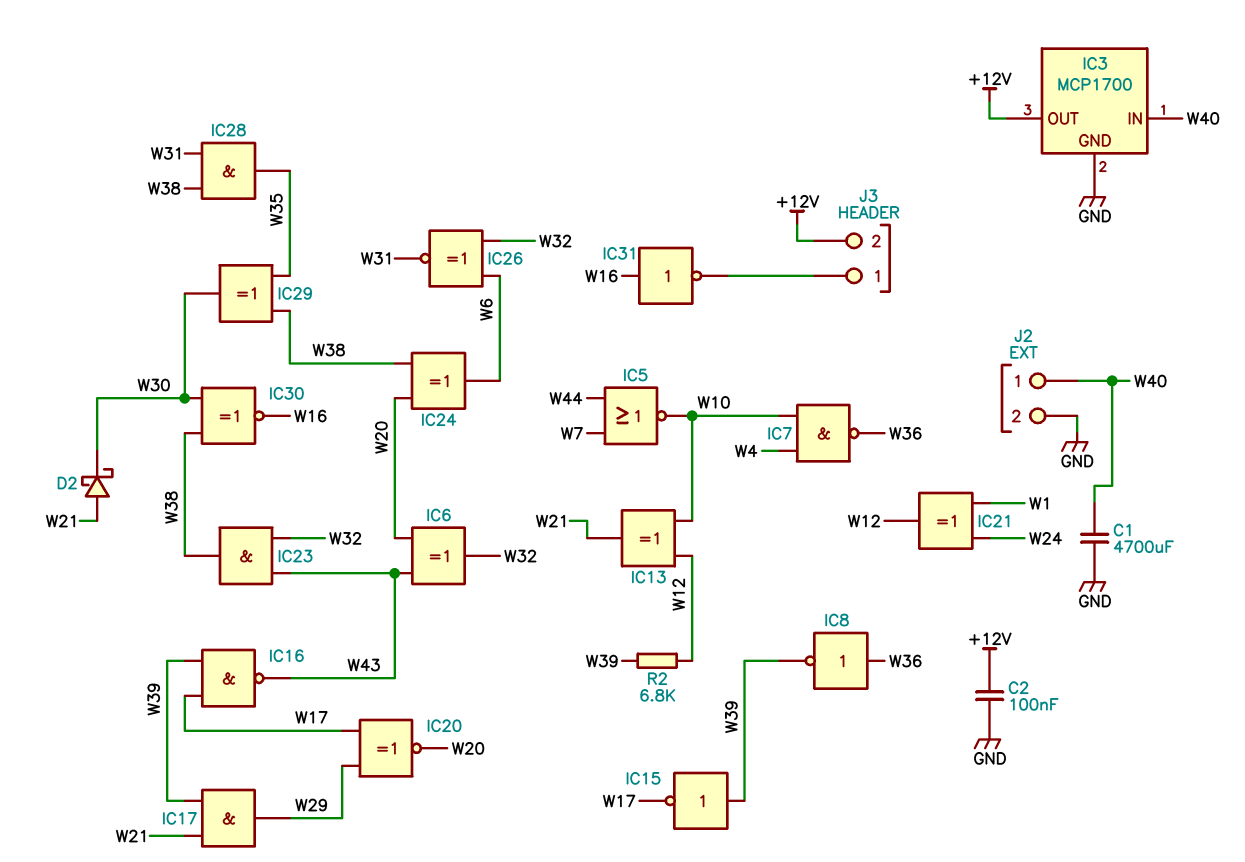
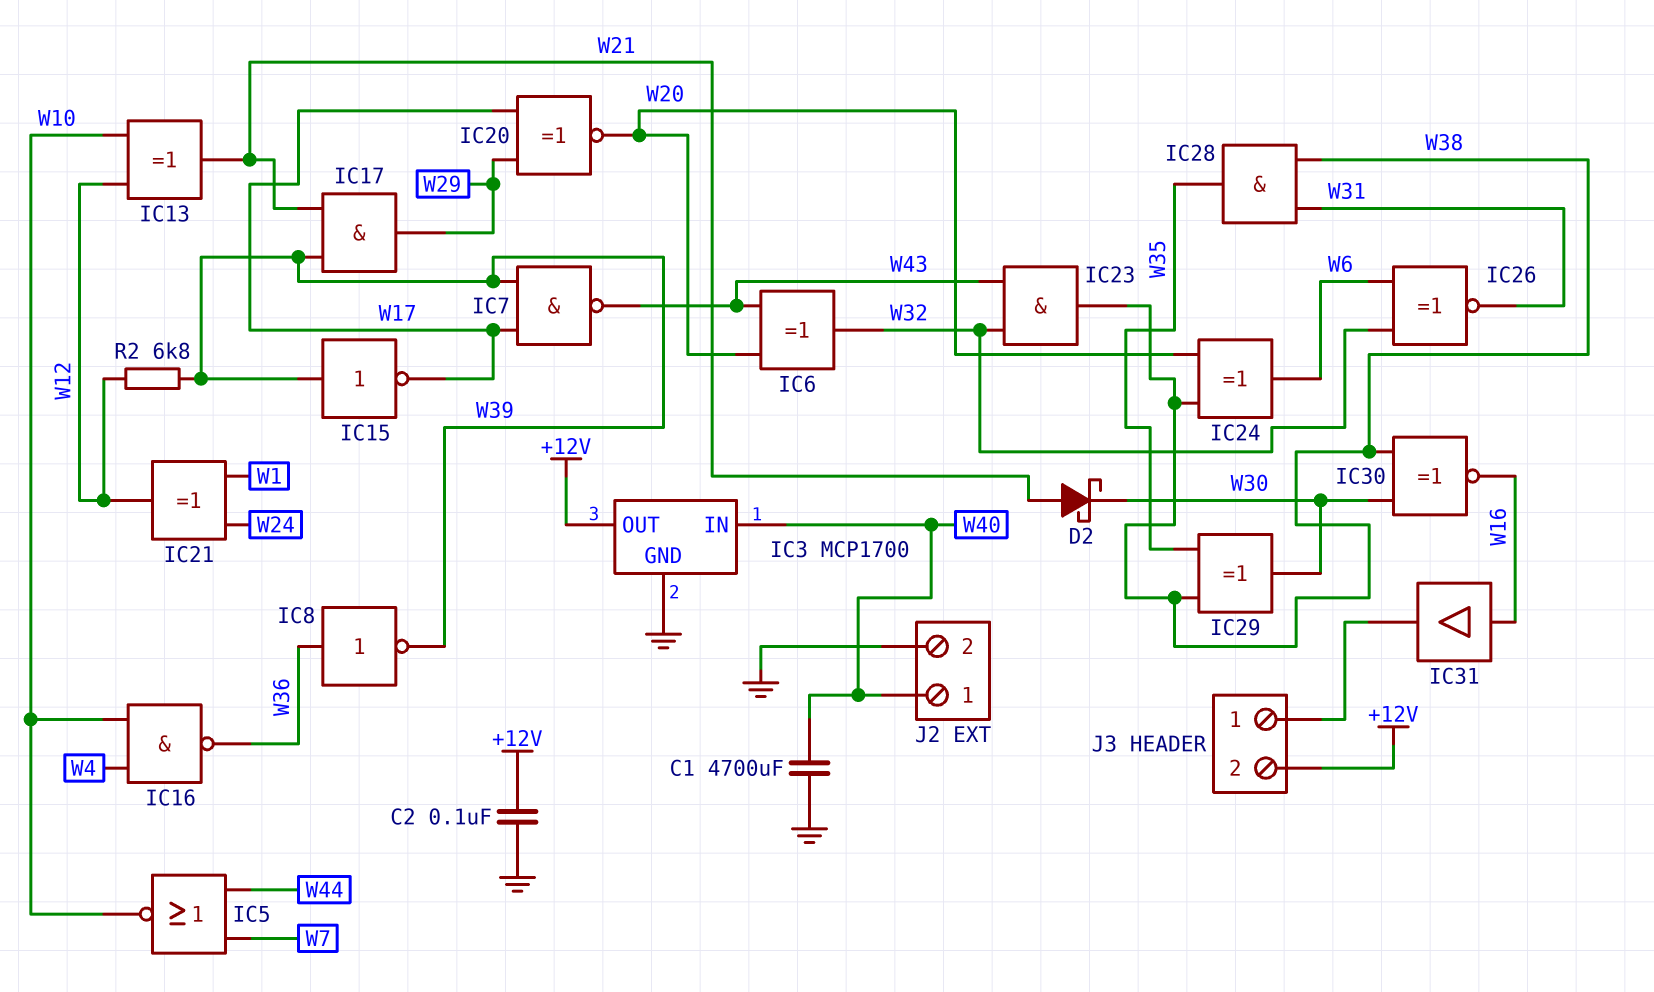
IC7: NAND (in W4, in W10, out W36) -> NAND (in W17, in W39, out W43)
IC16: NAND (in W17, in W39, out W43) -> NAND (in W4, in W10, out W36)
IC31: NOT (in W16, out J3/1) -> buffer (in W16, out J3/1)

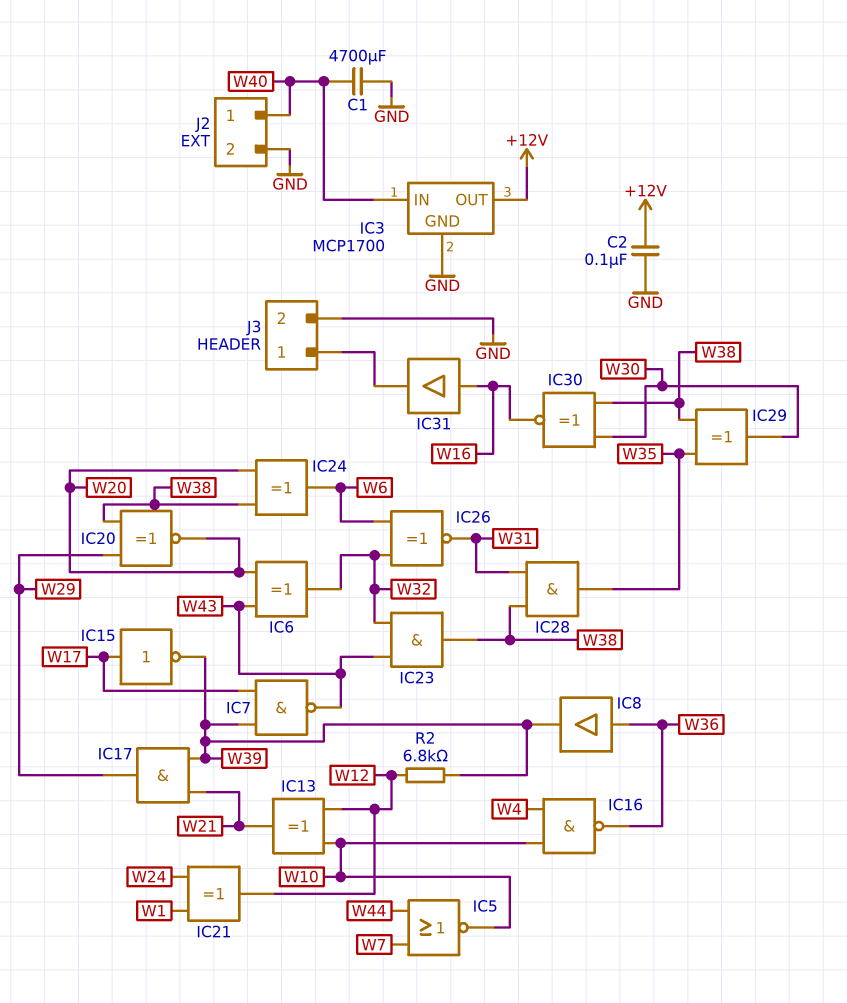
D2: schottky (A W21, K W30) -> none
IC8: NOT (in W36, out W39) -> buffer (in W36, out W39)
IC15: NOT (in W39, out W17) -> NOT (in W17, out W39)
IC20: XNOR (in W17, in W29, out W20) -> XNOR (in W29, in W38, out W20)
J3 pin 2: +12V -> GND

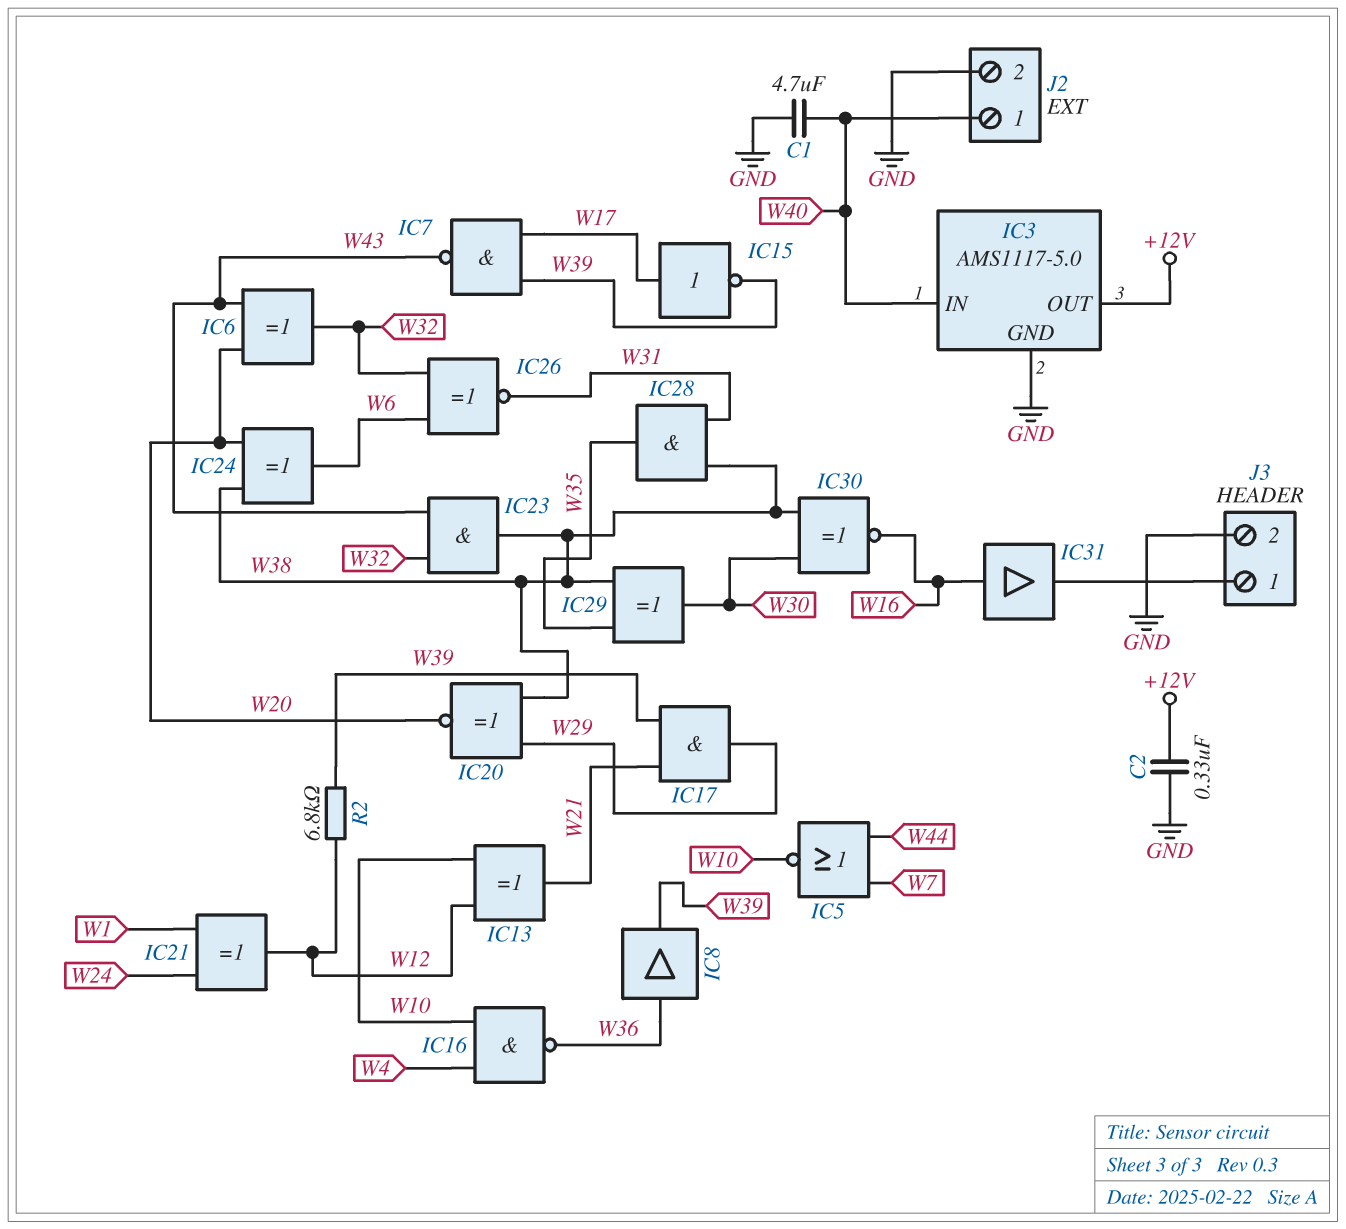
C1: 4700uF (GND, W40) -> 4.7uF (GND, W40)
C2: 100nF (+12V, GND) -> 330nF (+12V, GND)
IC3: MCP1700 -> AMS1117-5.0

